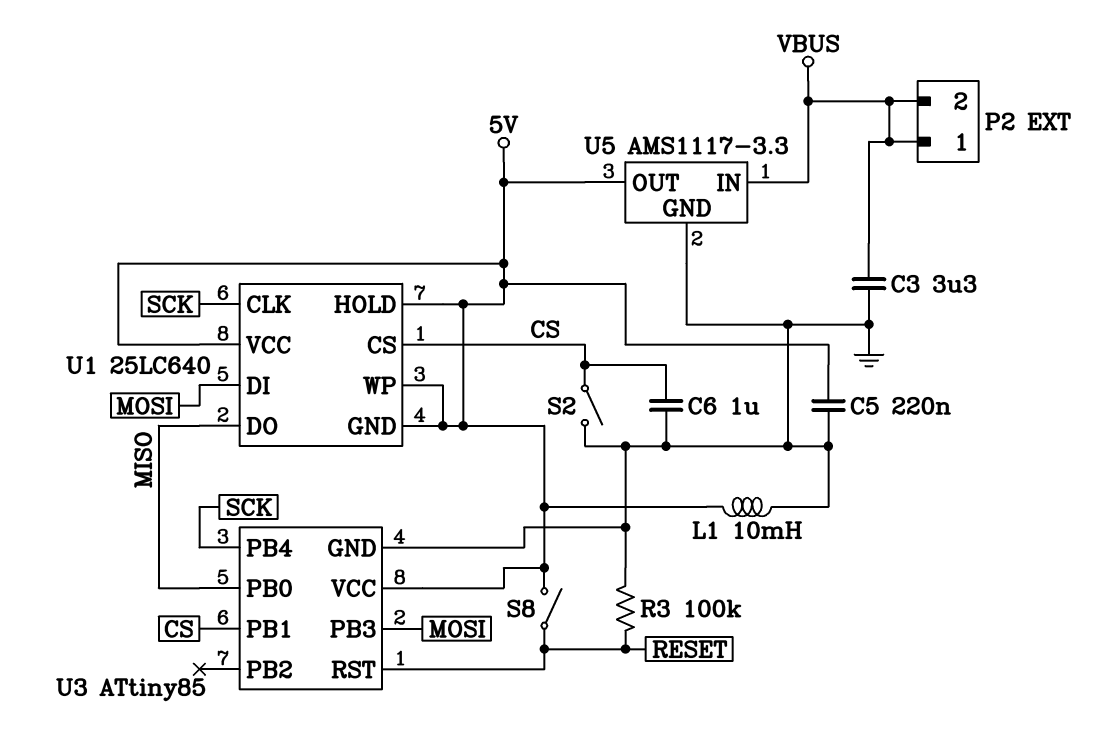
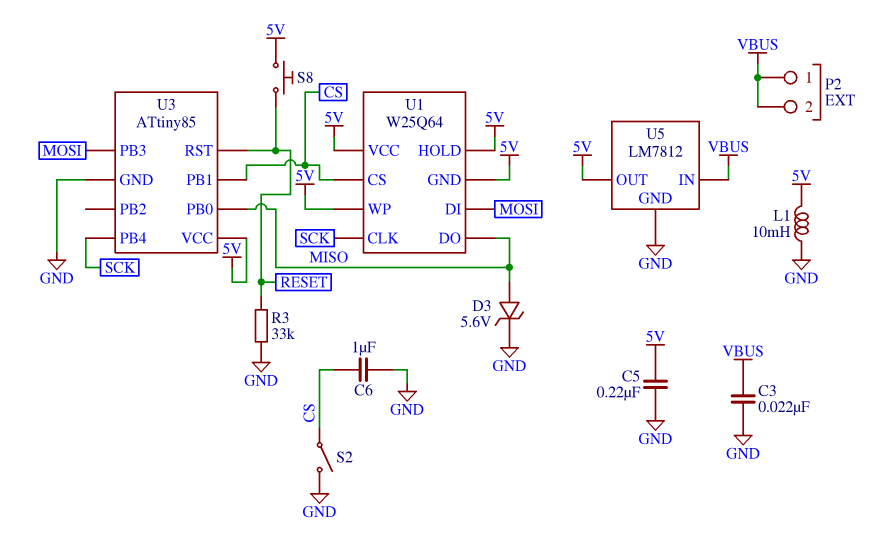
C3: 3.3uF (GND, VBUS) -> 22nF (GND, VBUS)
D3: none -> zener 5.6V (A MISO, K GND)
R3: 100k (GND, RESET) -> 33k (GND, RESET)
S8: switch (5V, RESET) -> button (5V, RESET)
U1: 25LC640 -> W25Q64
U5: AMS1117-3.3 -> LM7812

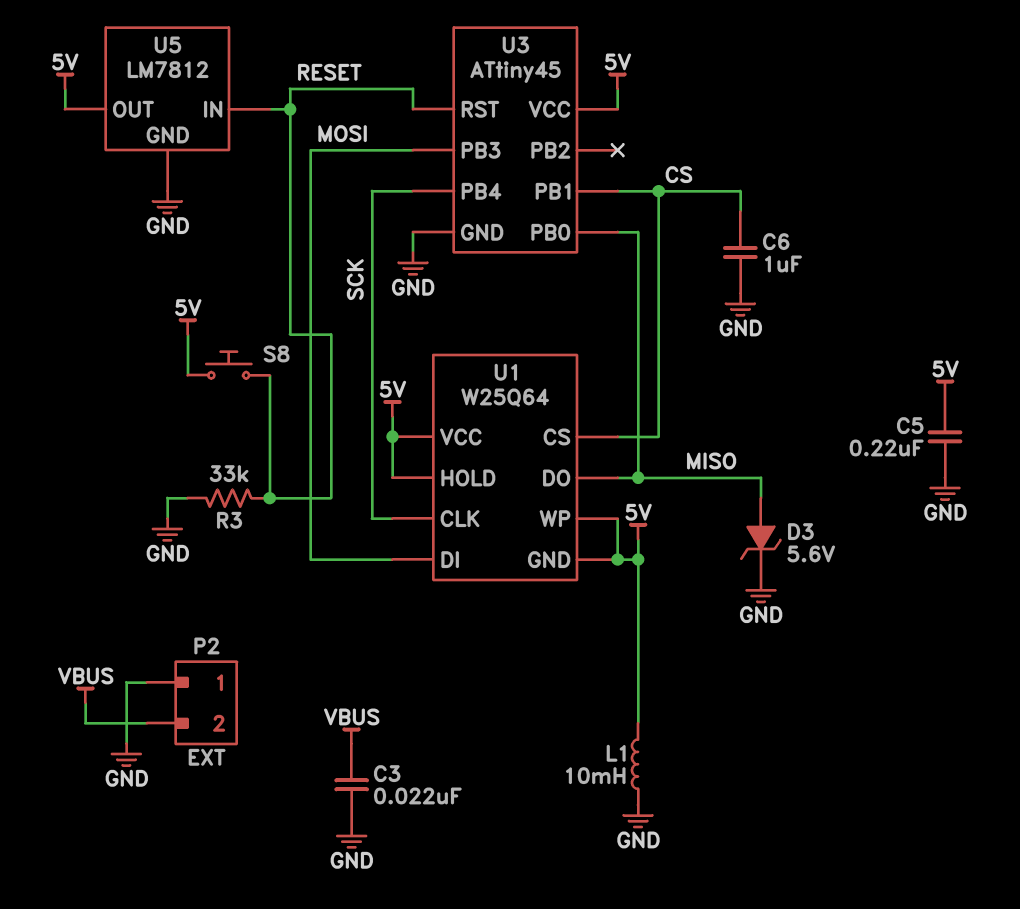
P2 pin 1: VBUS -> GND
S2: switch (CS, GND) -> none
U3: ATtiny85 -> ATtiny45
U5 pin IN: VBUS -> RESET

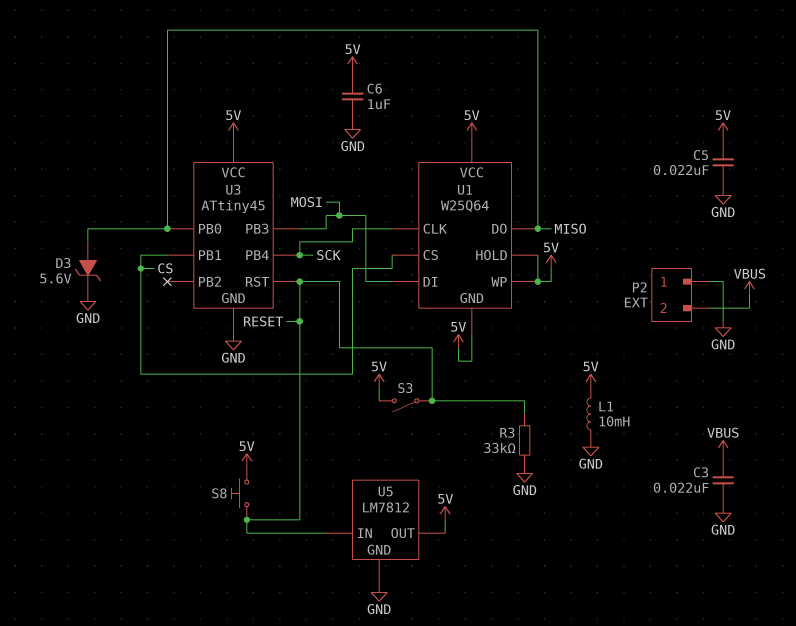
C5: 220nF (5V, GND) -> 22nF (5V, GND)
C6: 1uF (CS, GND) -> 1uF (5V, GND)
S3: none -> switch (5V, RESET)

